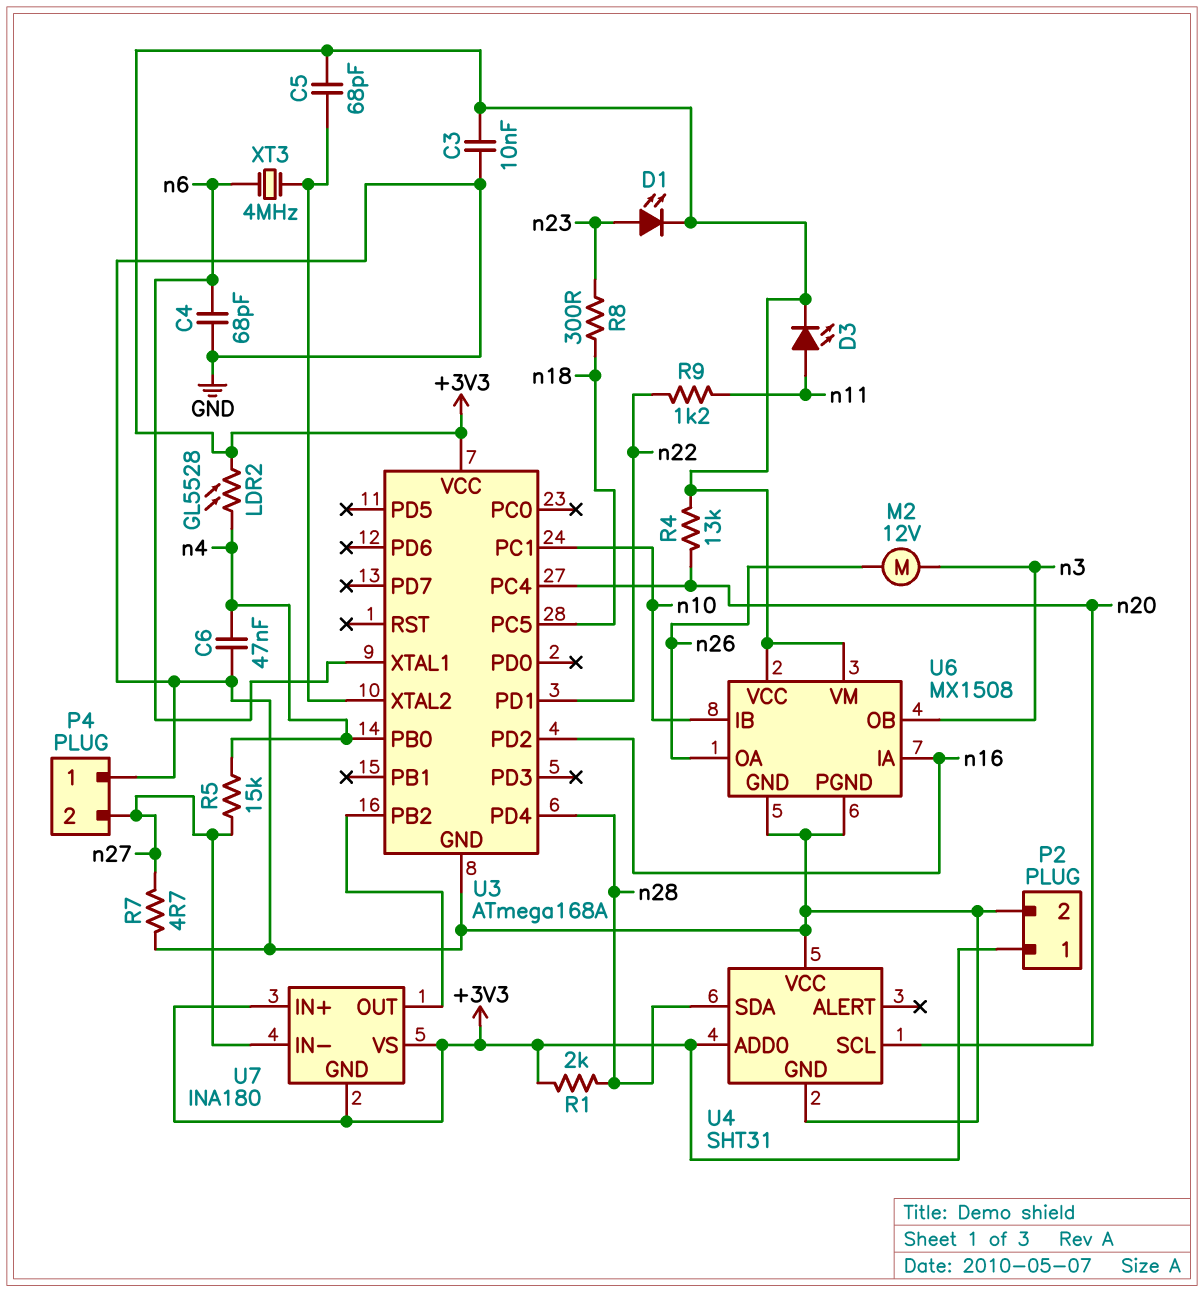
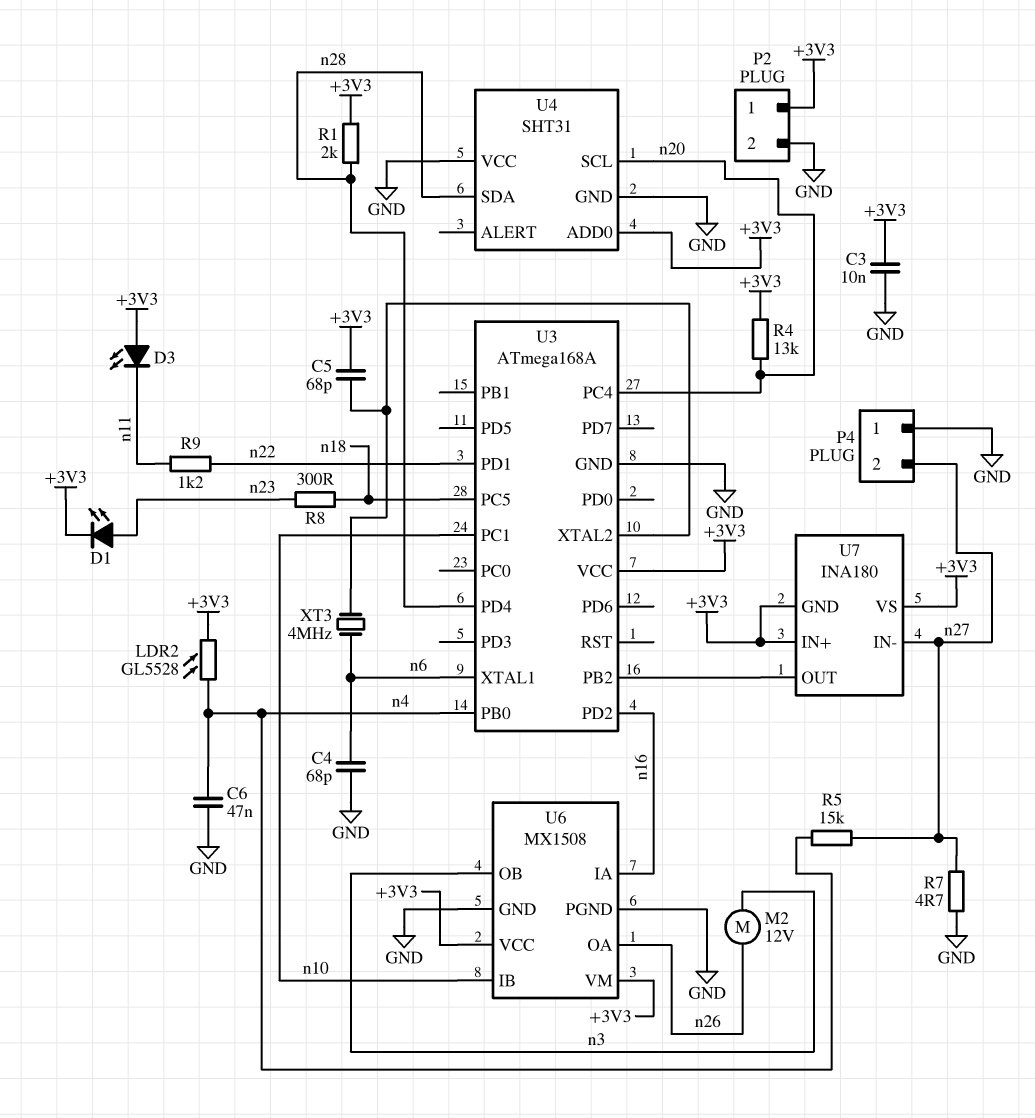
D3: LED (A n11, K +3V3) -> LED (A +3V3, K n11)

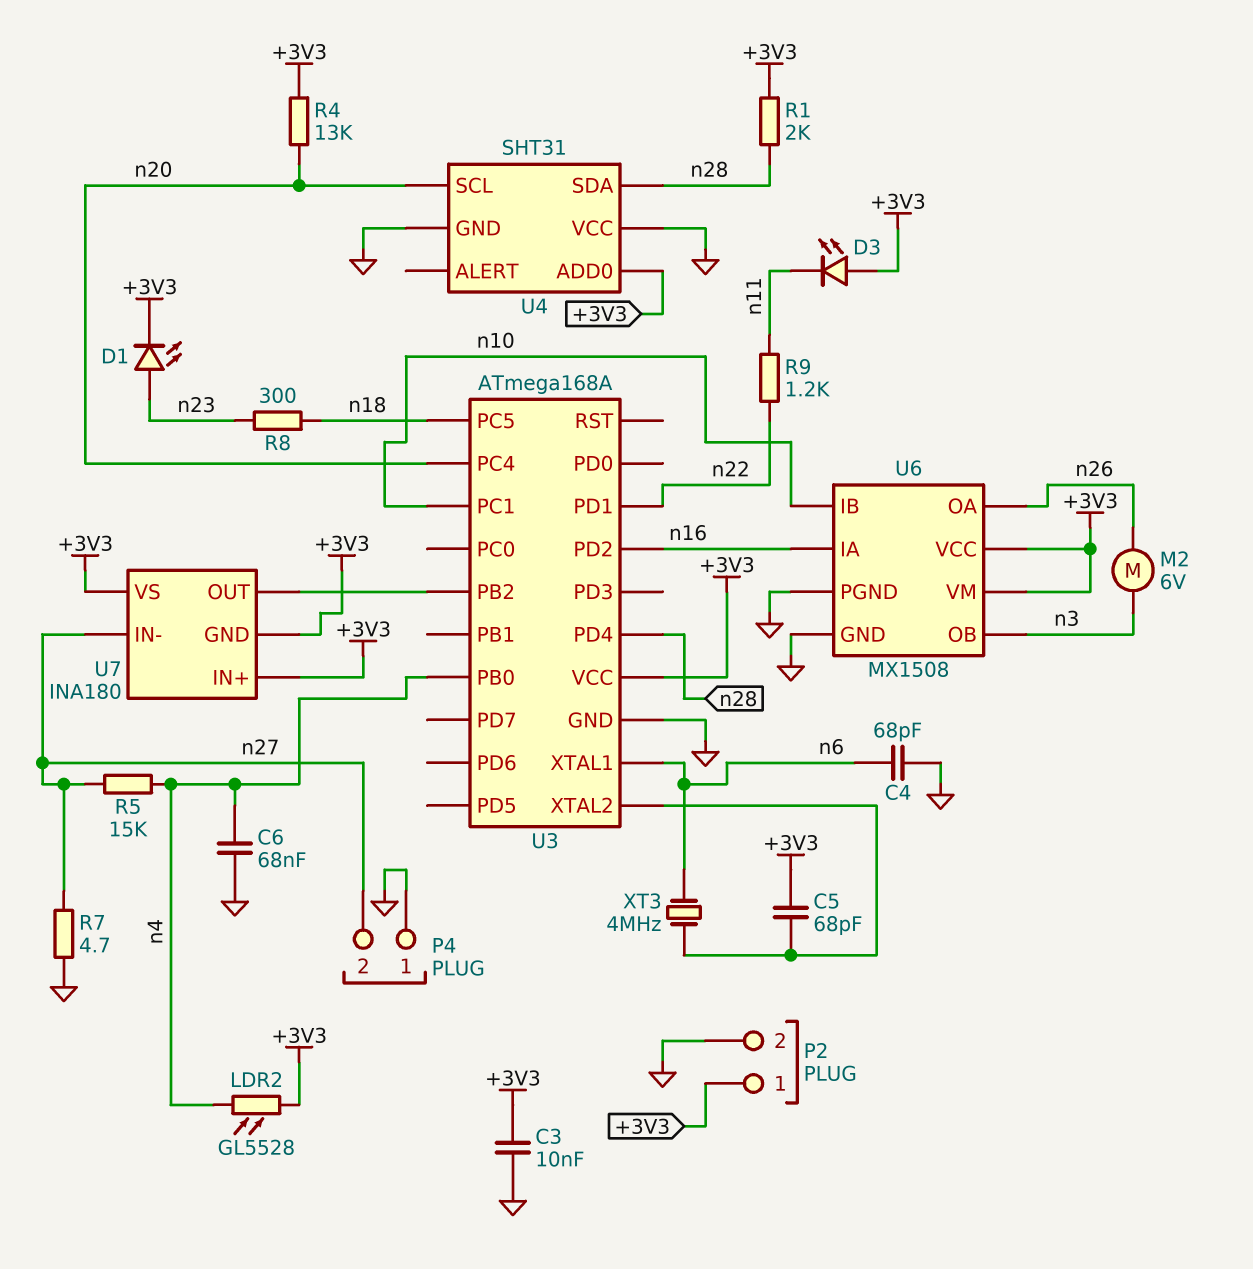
C6: 47nF (GND, n4) -> 68nF (GND, n4)
M2: motor 12V (n3, n26) -> motor 6V (n3, n26)

